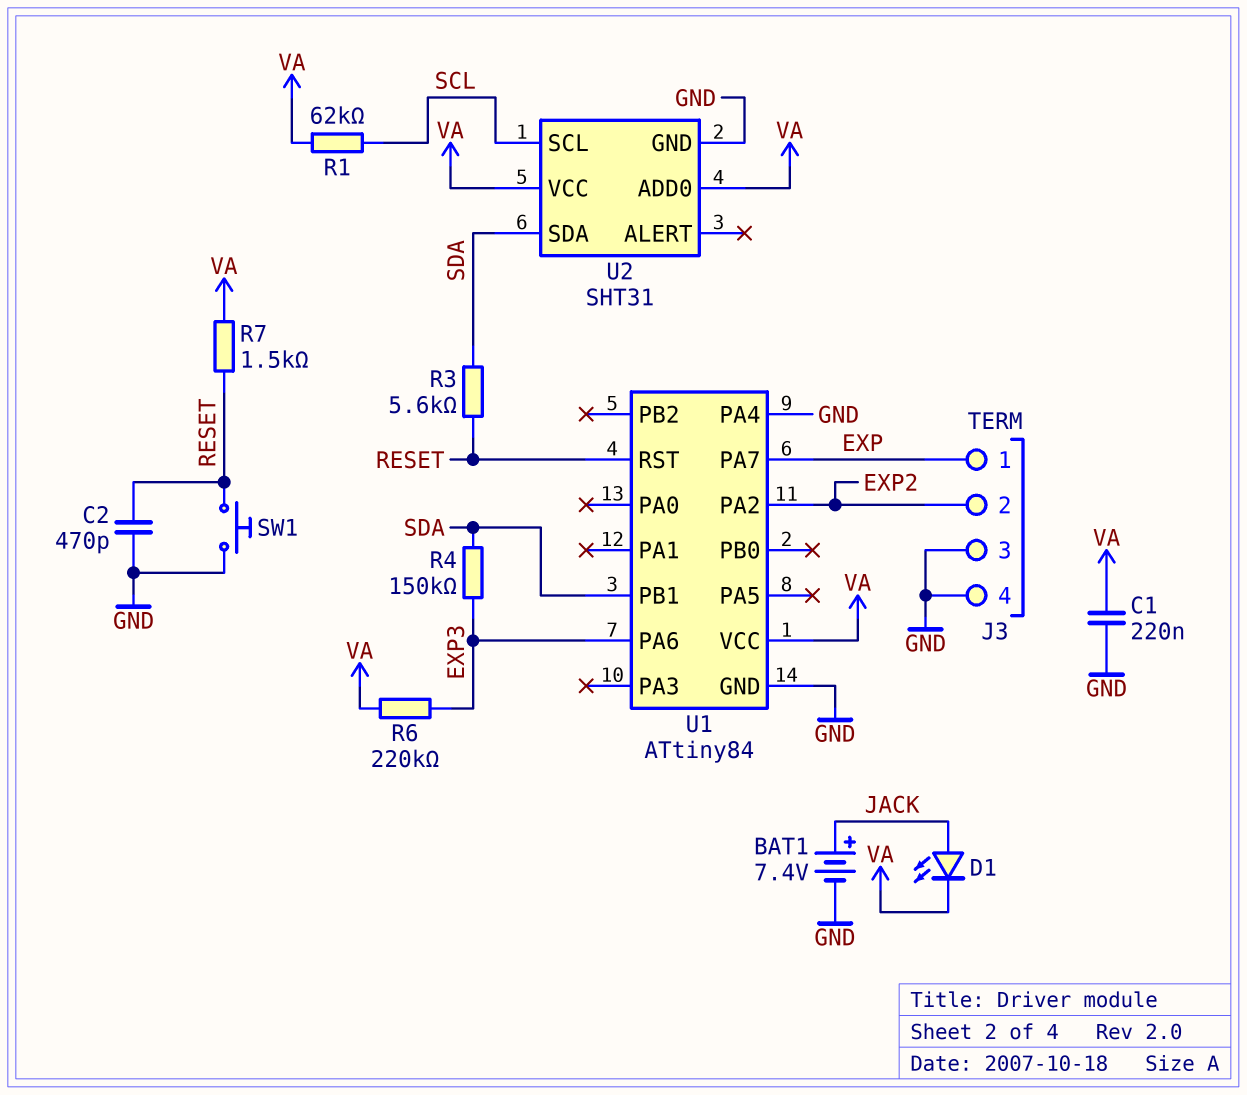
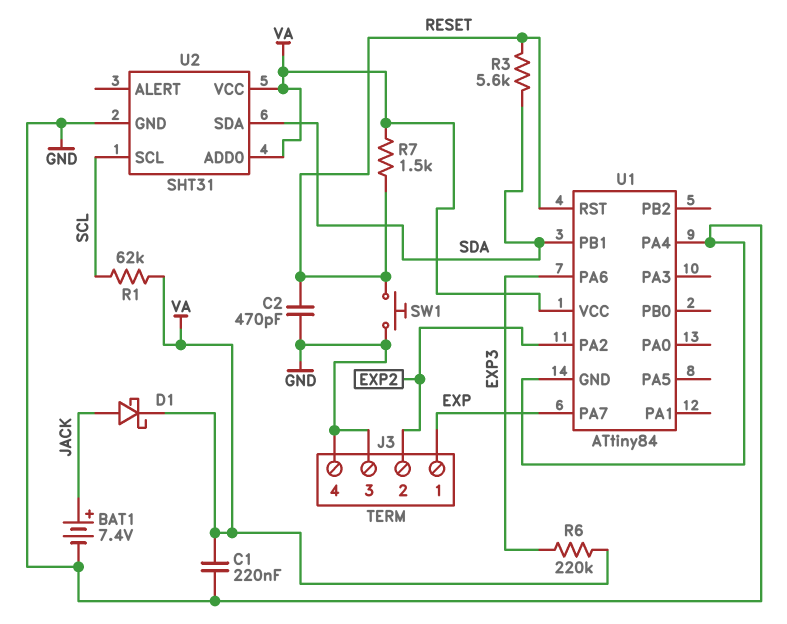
D1: LED (A JACK, K VA) -> schottky (A JACK, K VA)
R4: 150k (EXP3, SDA) -> none

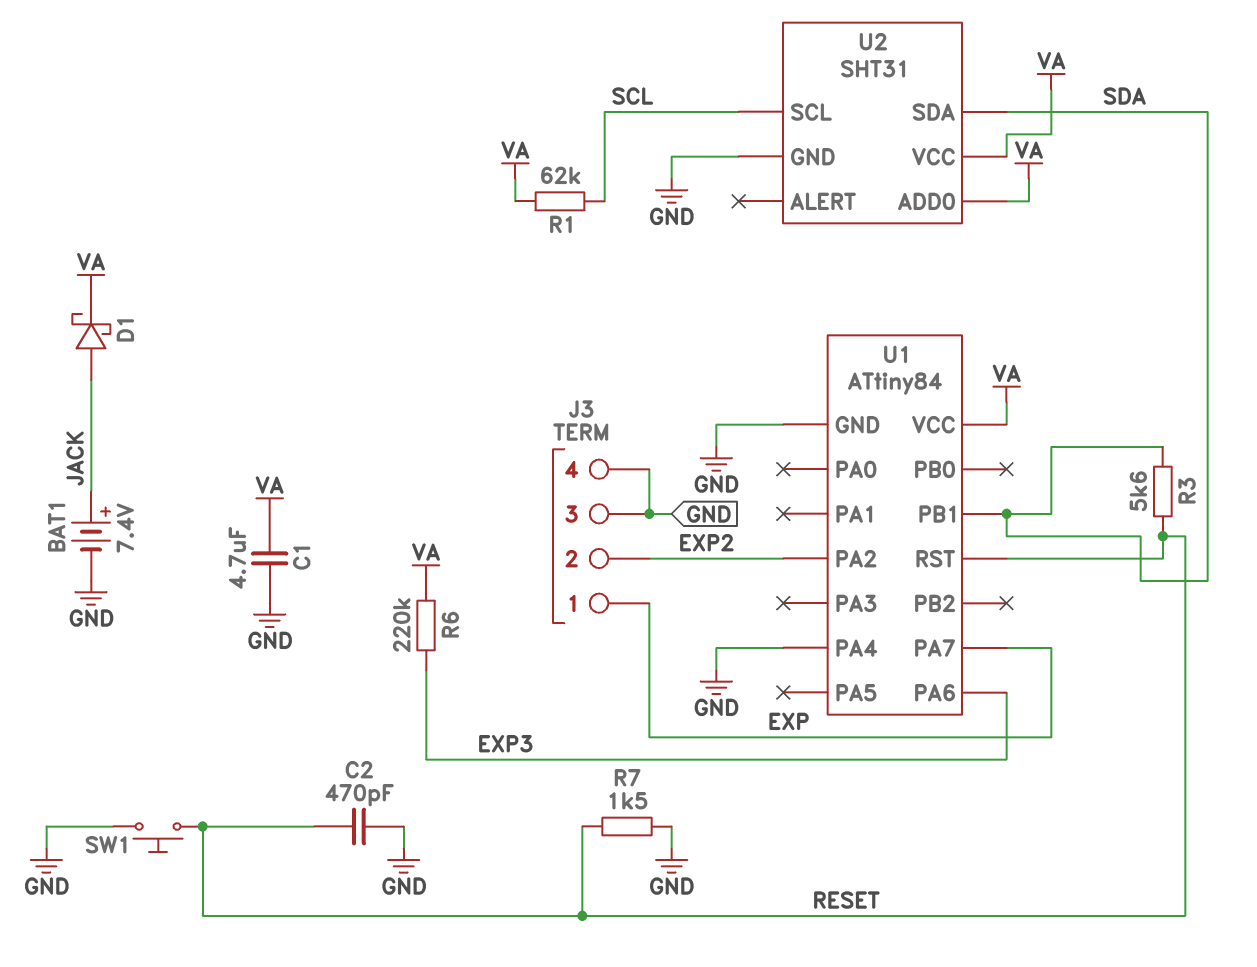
C1: 220nF (GND, VA) -> 4.7uF (GND, VA)
R7: 1.5k (RESET, VA) -> 1.5k (GND, RESET)

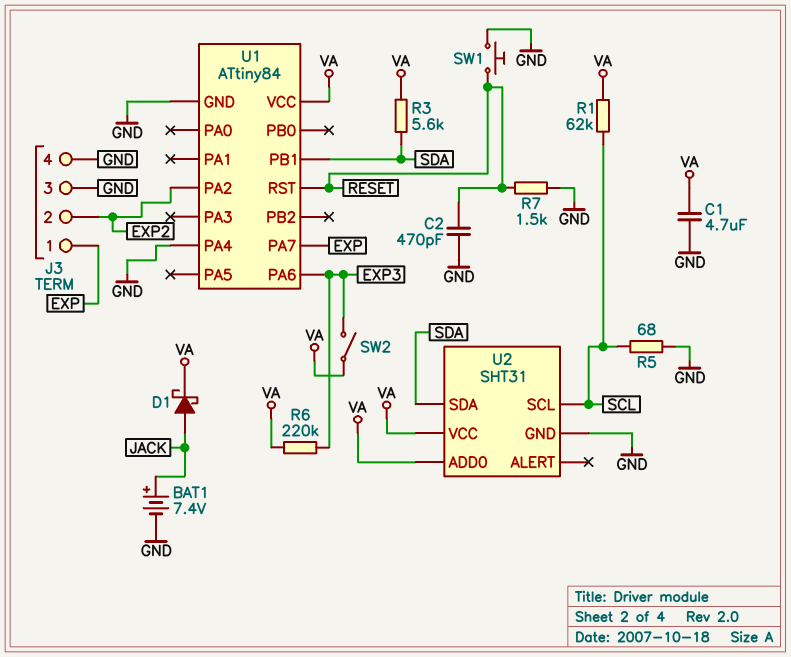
R3: 5.6k (RESET, SDA) -> 5.6k (SDA, VA)
R5: none -> 68 (GND, SCL)
SW2: none -> switch (EXP3, VA)

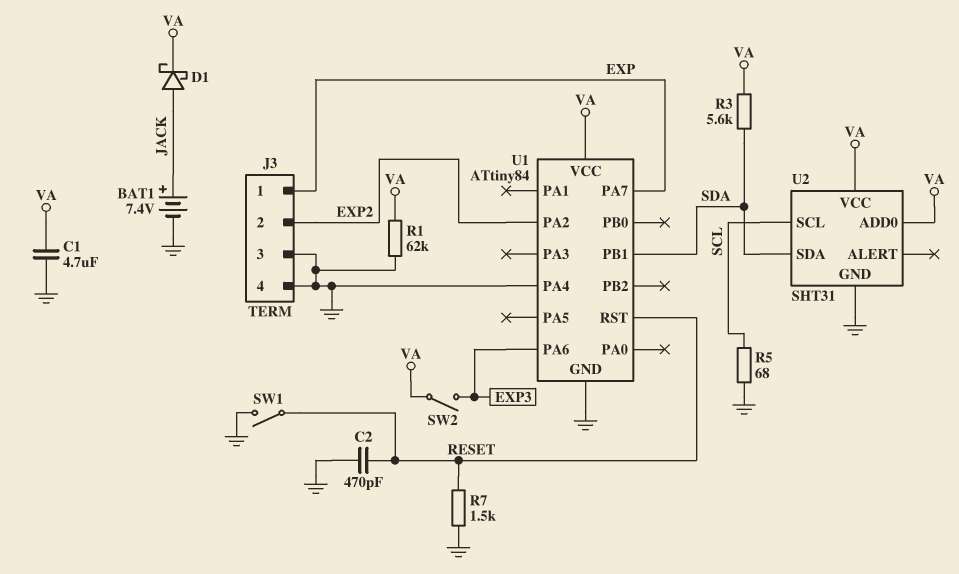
R1: 62k (SCL, VA) -> 62k (GND, VA)
R6: 220k (EXP3, VA) -> none
SW1: button (GND, RESET) -> switch (GND, RESET)

